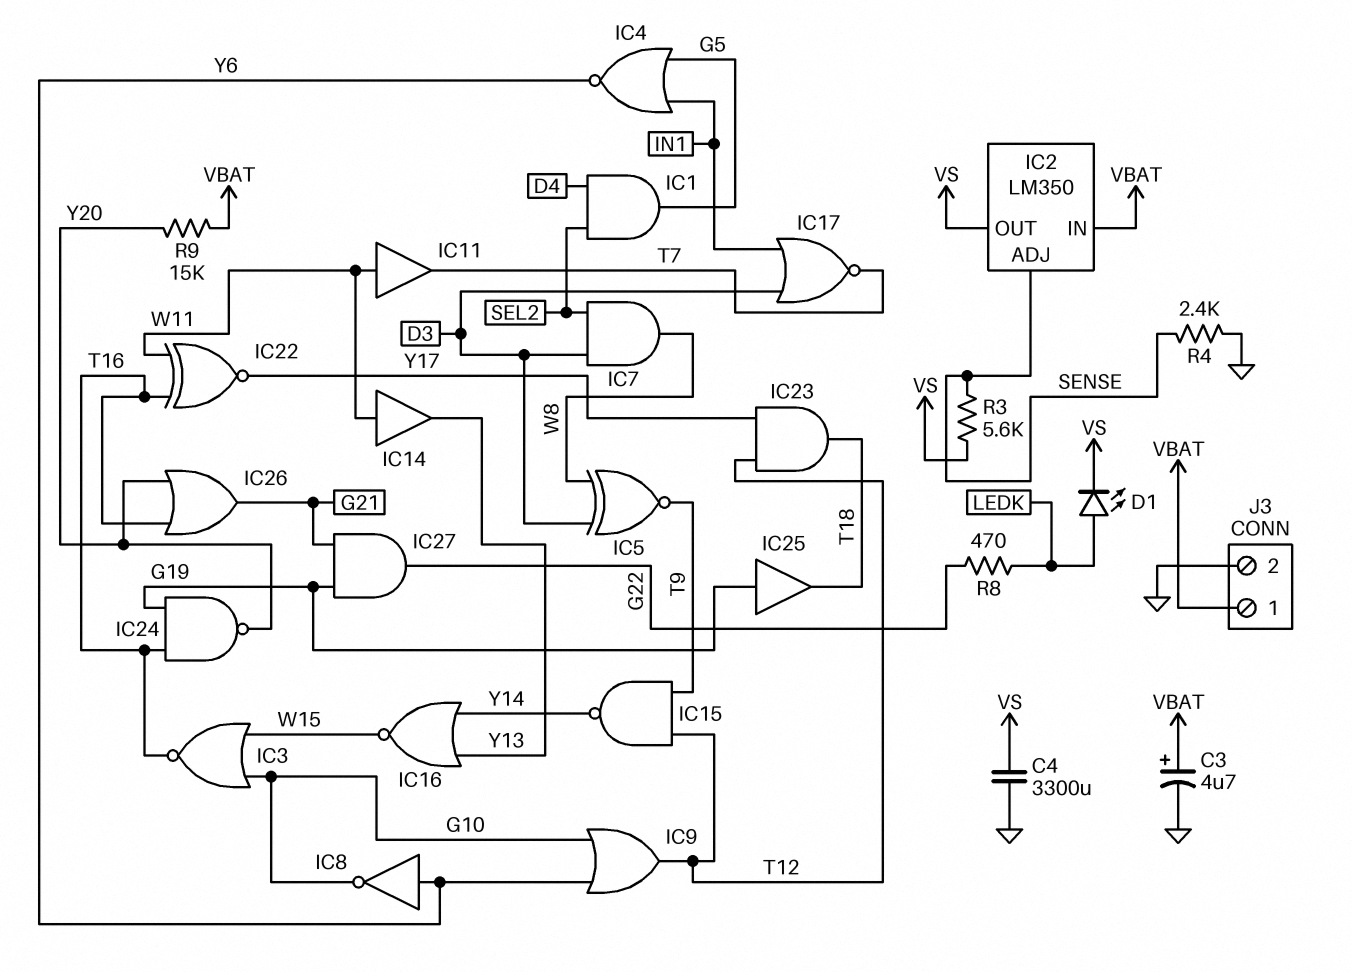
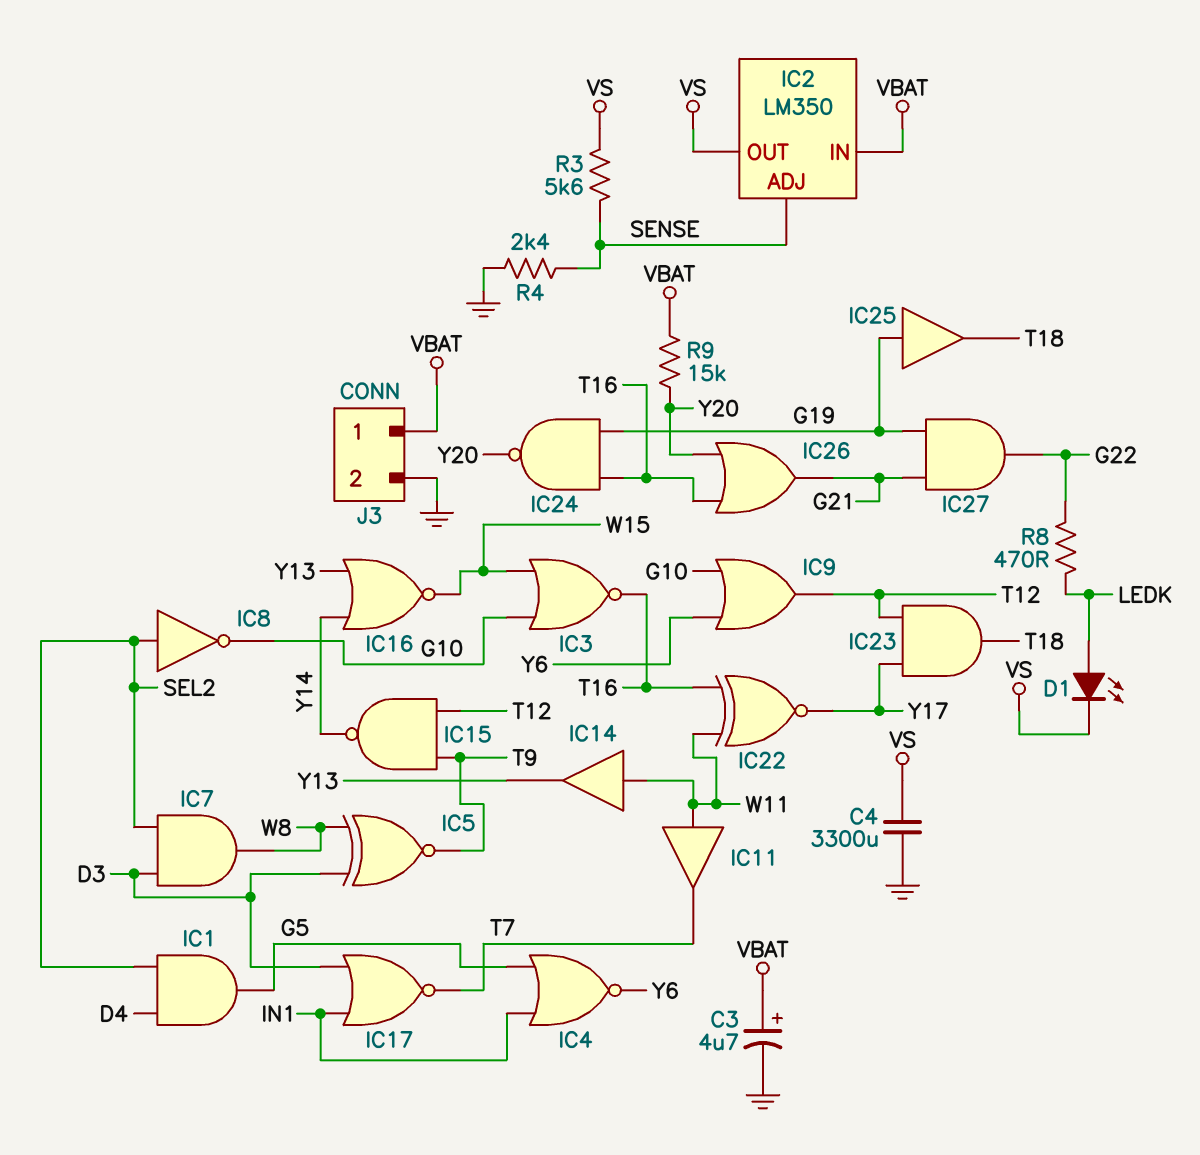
IC8: NOT (in Y6, out G10) -> NOT (in SEL2, out G10)

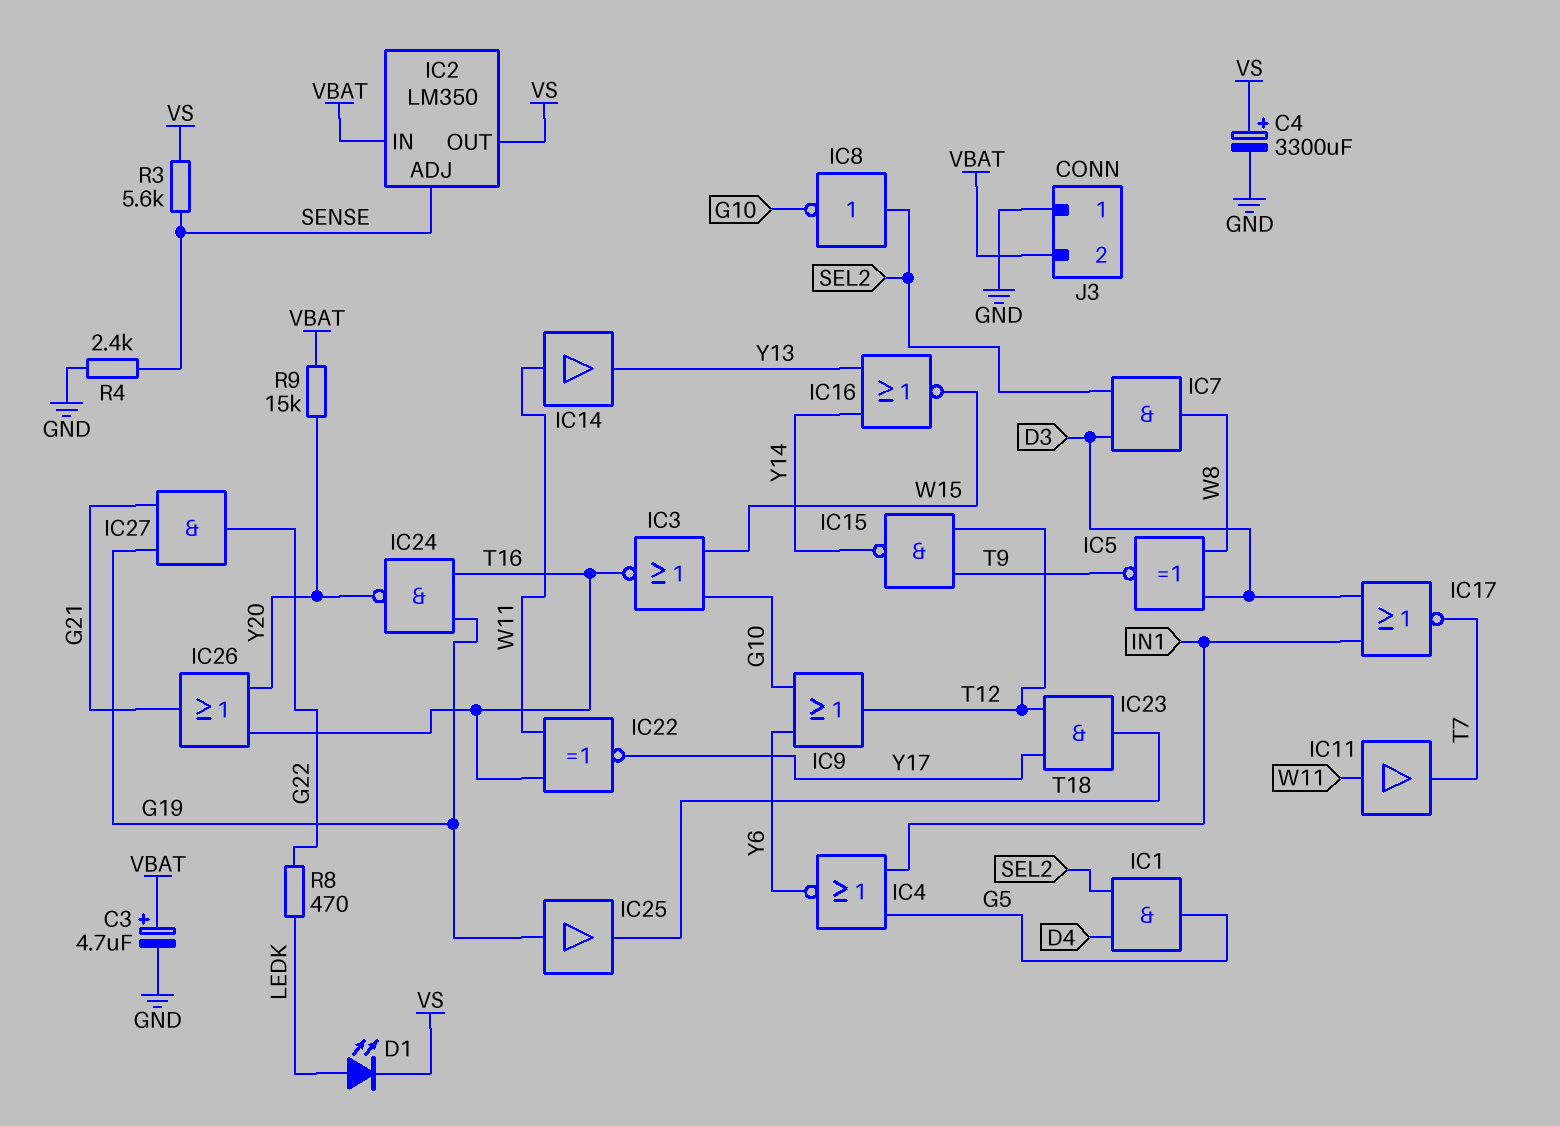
C4: 3300uF (GND, VS) -> 3300uF (plus VS, minus GND)
J3 pin 1: VBAT -> GND
J3 pin 2: GND -> VBAT

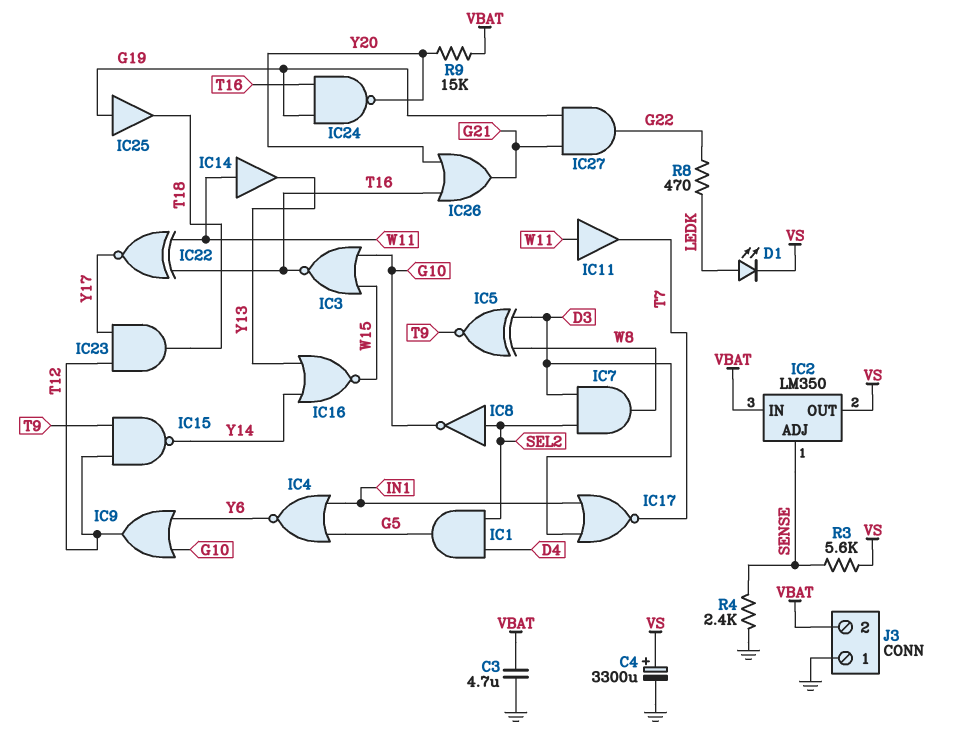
C3: 4.7uF (plus VBAT, minus GND) -> 4.7uF (GND, VBAT)

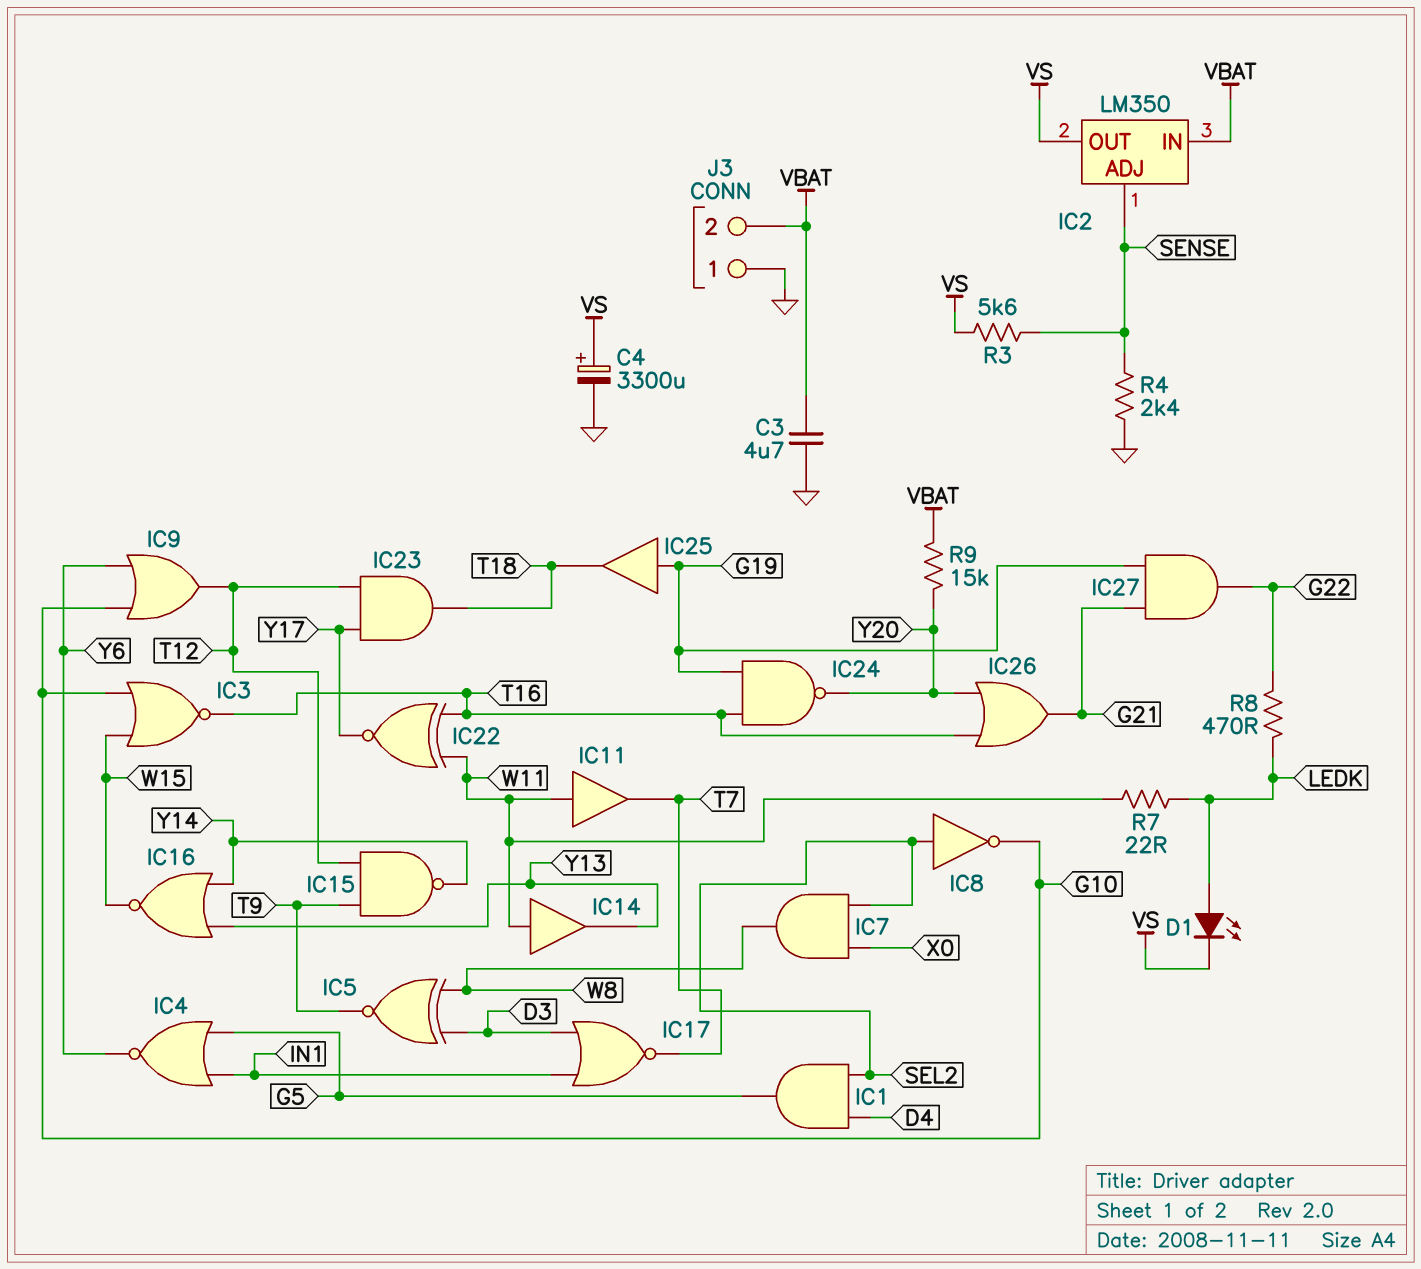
IC7: AND (in D3, in SEL2, out W8) -> AND (in SEL2, in X0, out W8)
R7: none -> 22 (LEDK, W11)

